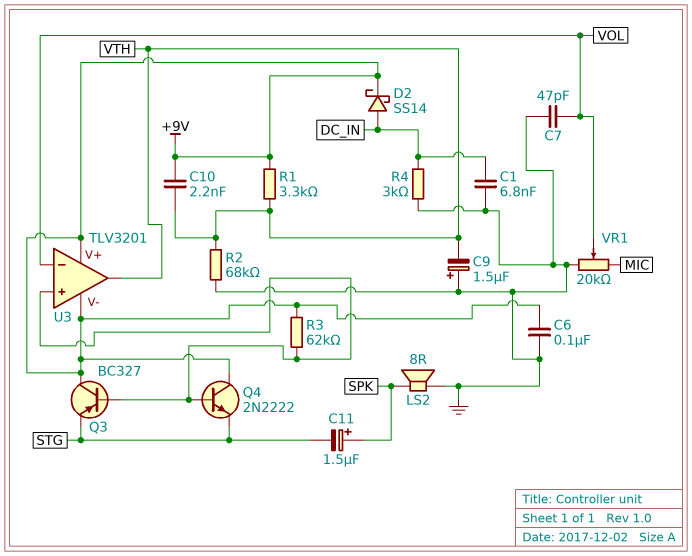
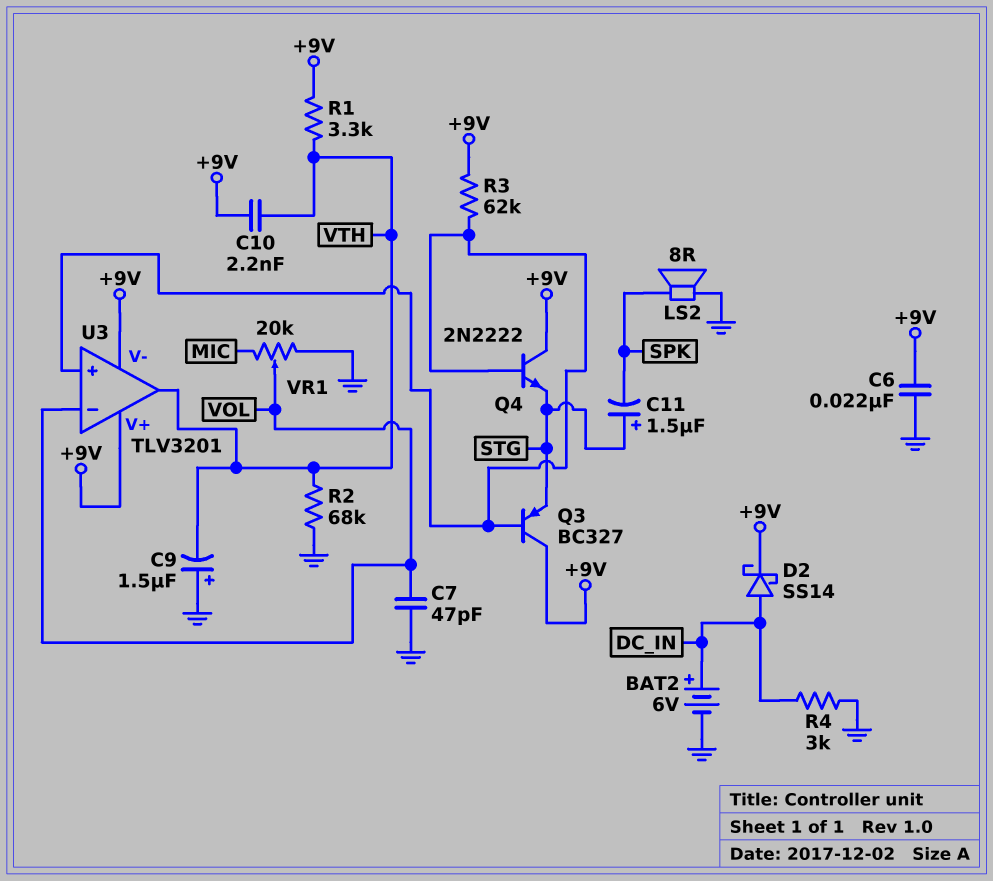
BAT2: none -> 6V (plus DC_IN, minus GND)
C1: 6.8nF (DC_IN, GND) -> none
C6: 100nF (+9V, GND) -> 22nF (+9V, GND)
C11: 1.5uF (plus SPK, minus STG) -> 1.5uF (plus STG, minus SPK)

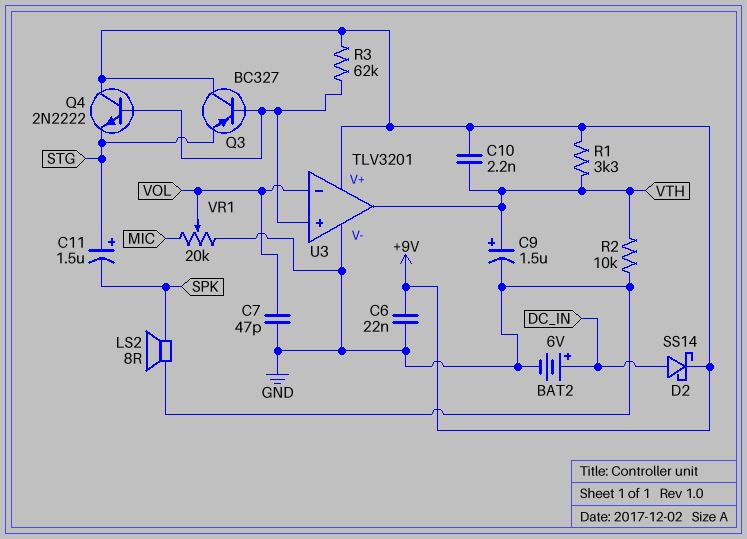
C9: 1.5uF (plus GND, minus VTH) -> 1.5uF (plus VTH, minus GND)
R2: 68k (GND, VTH) -> 10k (GND, VTH)
R4: 3k (DC_IN, GND) -> none
U3 pin V-: +9V -> GND

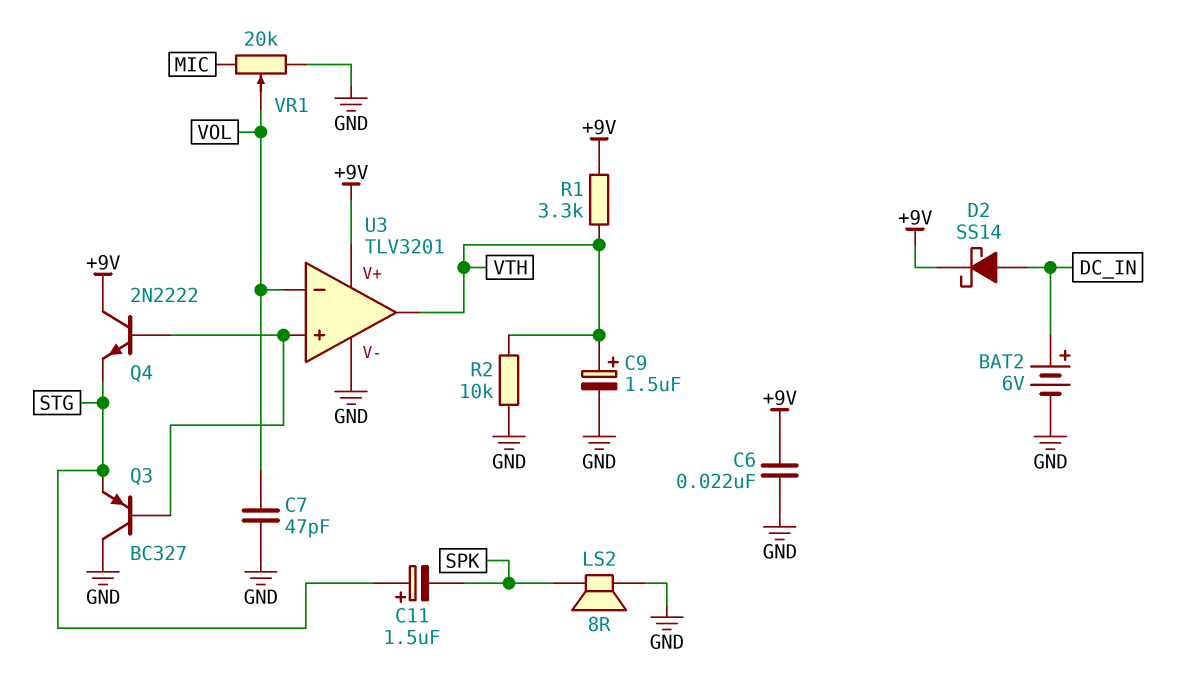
C10: 2.2nF (+9V, VTH) -> none
Q3: PNP BC327 (B U3/in+, C +9V, E STG) -> PNP BC327 (B U3/in+, C GND, E STG)
R3: 62k (+9V, U3/in+) -> none

